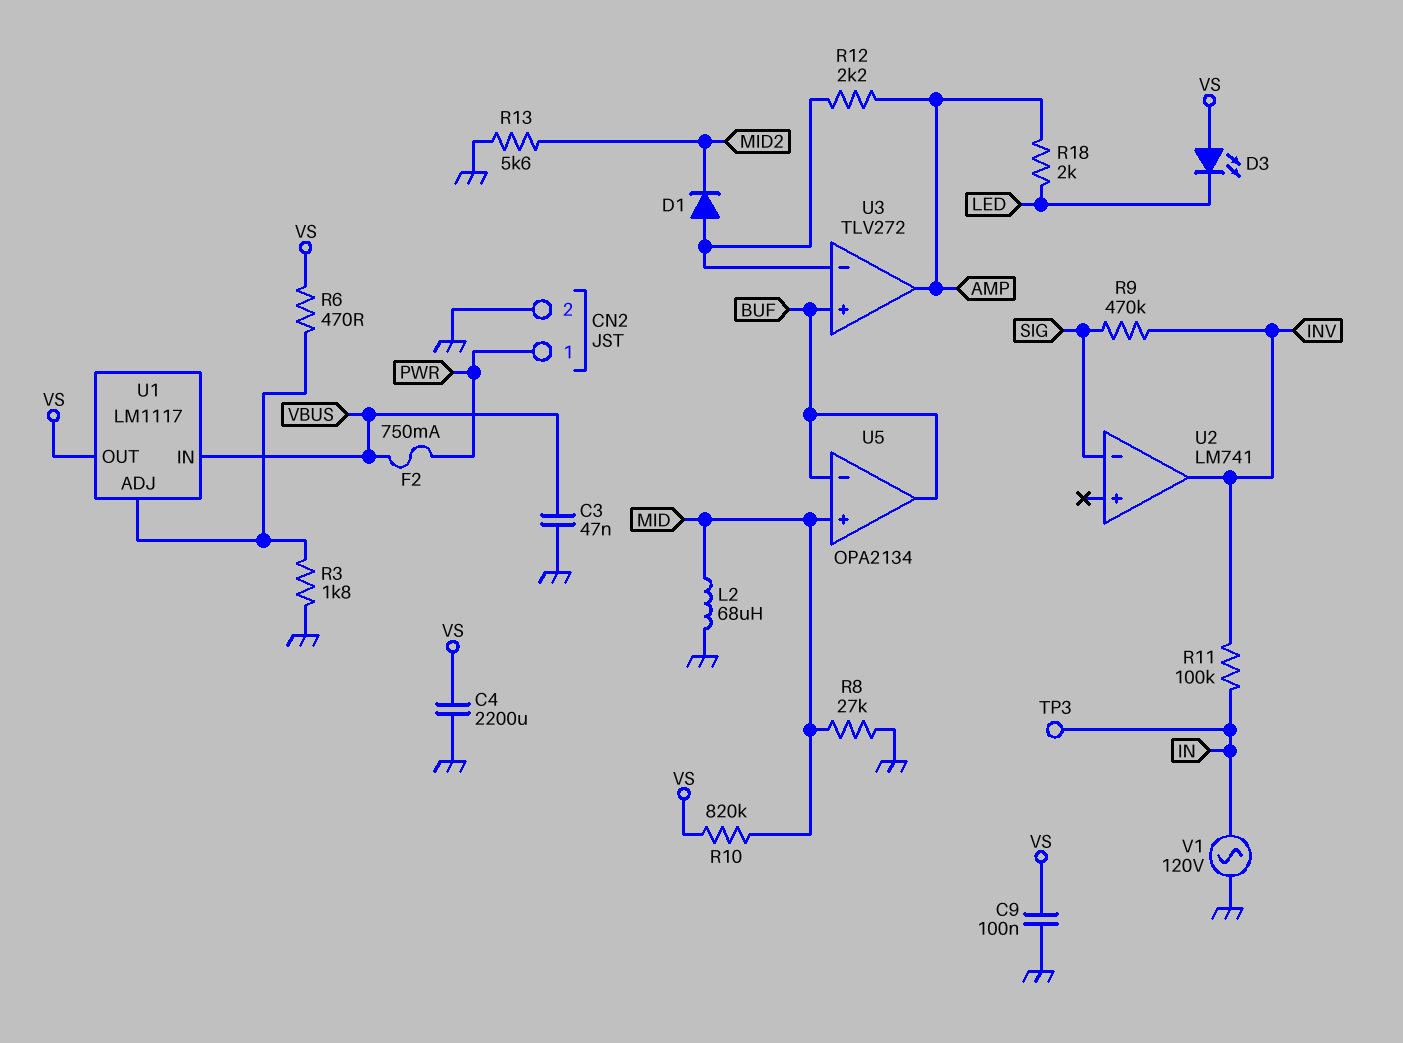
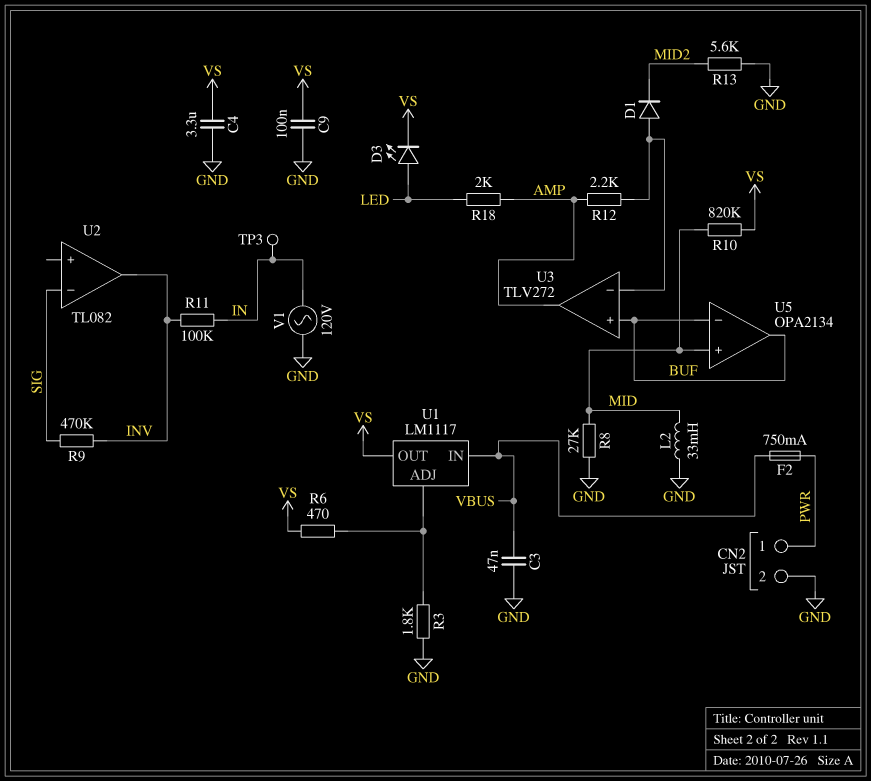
C4: 2200uF (GND, VS) -> 3.3uF (GND, VS)
D3: LED (A VS, K LED) -> LED (A LED, K VS)
L2: 68uH (GND, MID) -> 33mH (GND, MID)
U2: LM741 -> TL082

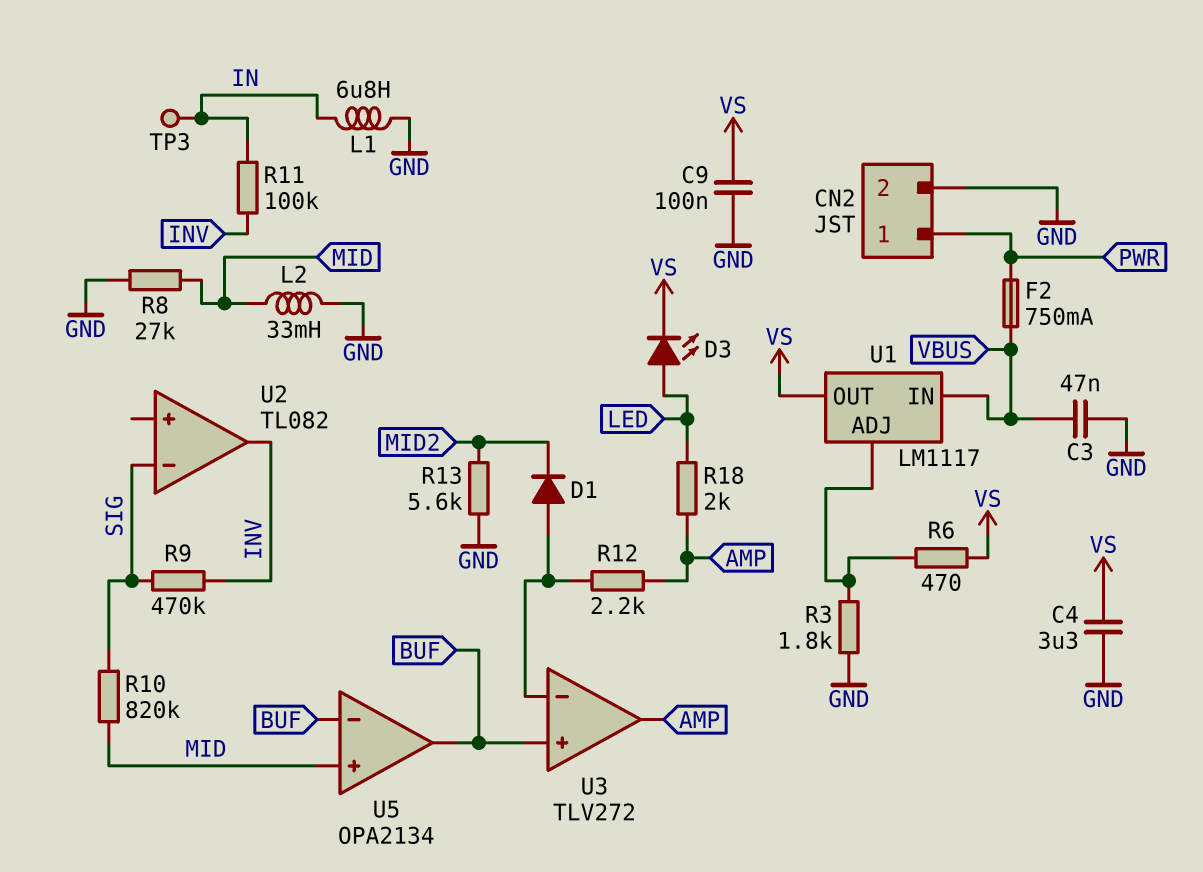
L1: none -> 6.8uH (GND, IN)
R10: 820k (MID, VS) -> 820k (MID, SIG)
V1: AC 120V (GND, IN) -> none

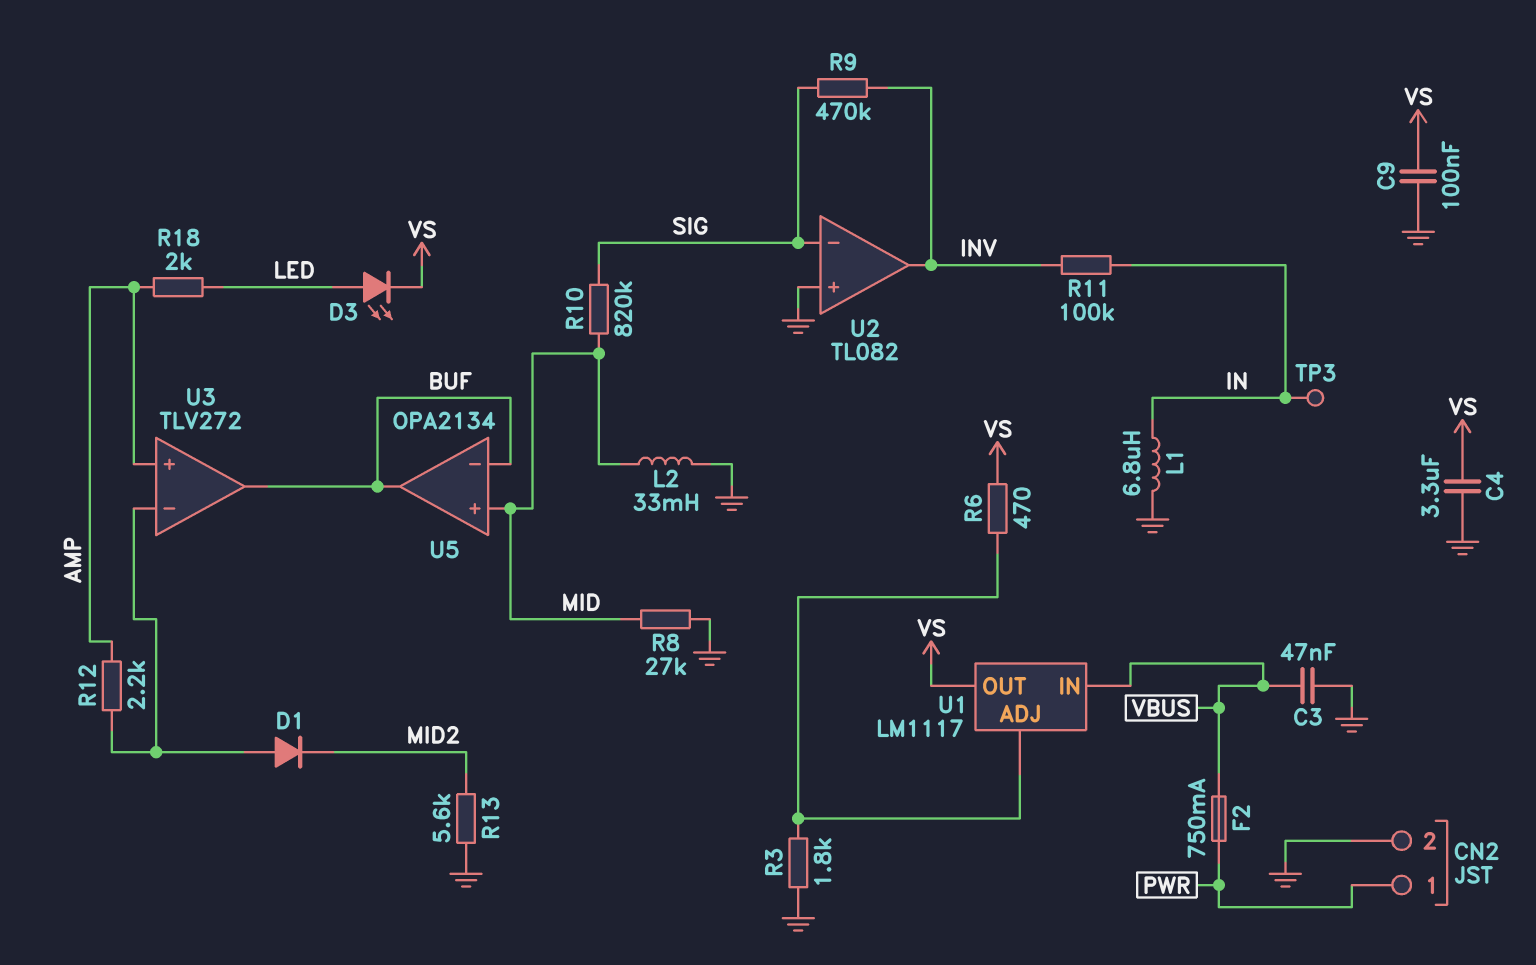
U2 pin in+: none -> GND
U3 pin in+: BUF -> AMP
U3 pin out: AMP -> BUF

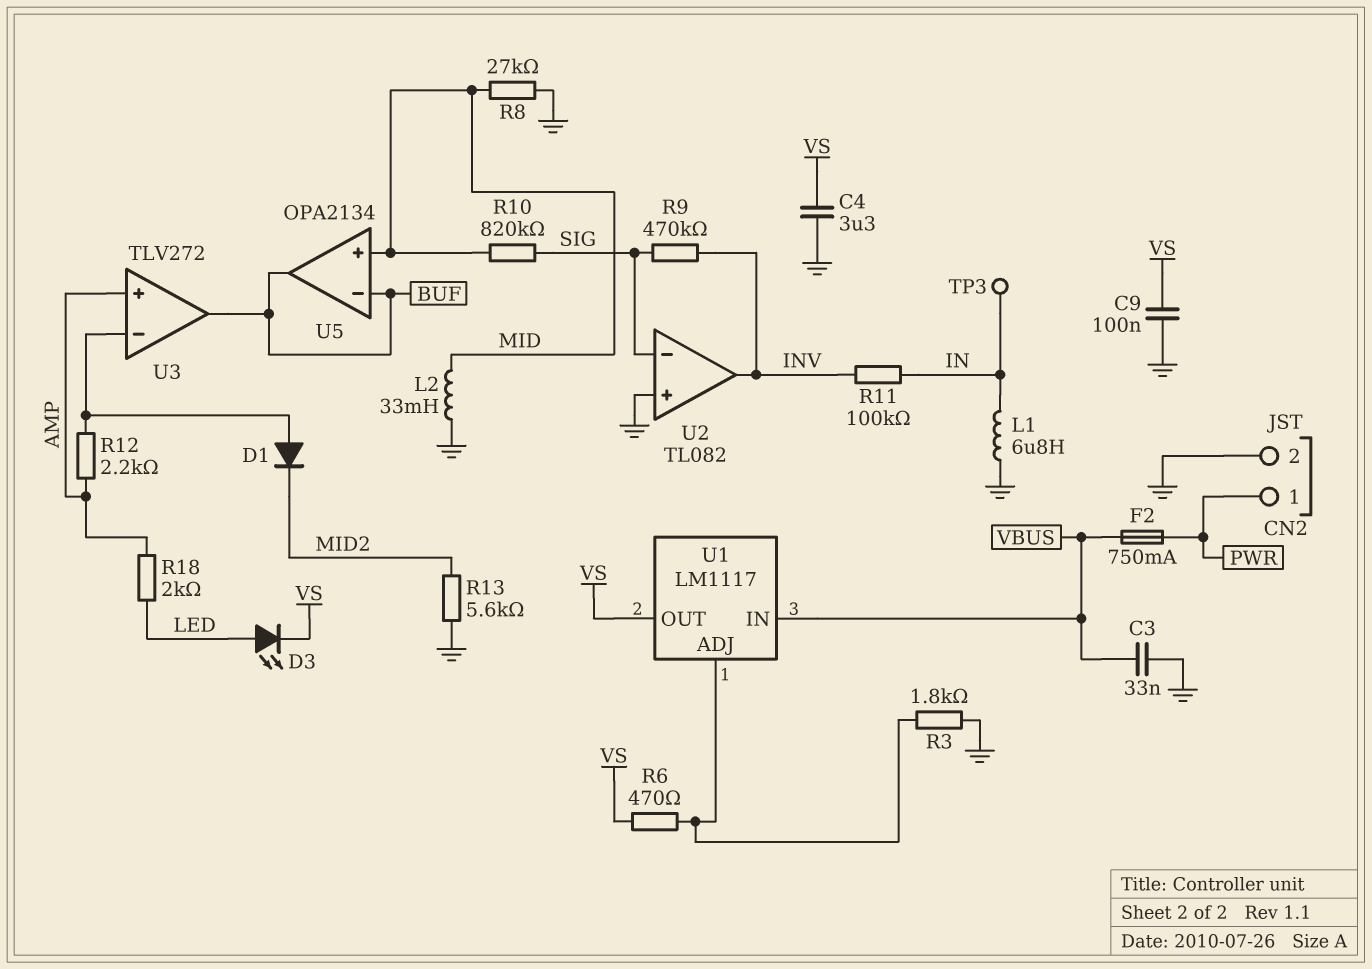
C3: 47nF (GND, VBUS) -> 33nF (GND, VBUS)

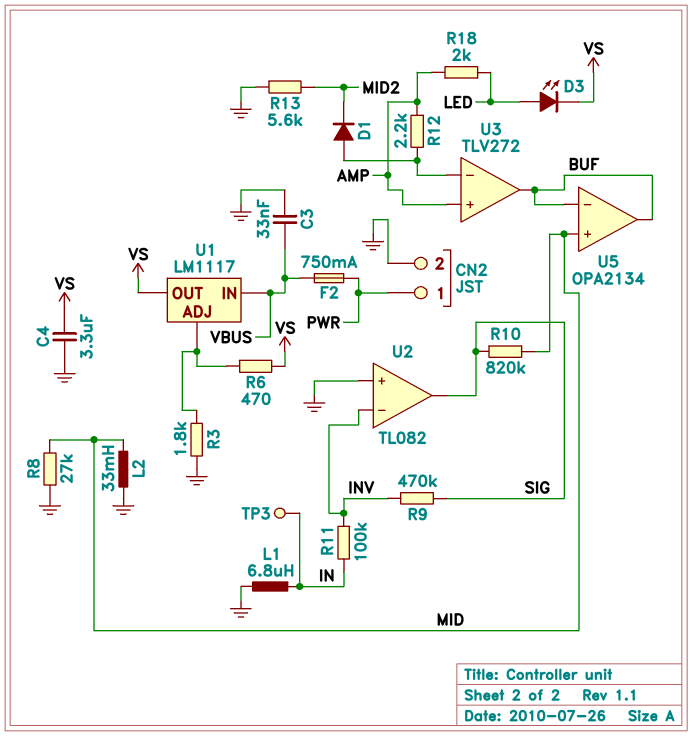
C9: 100nF (GND, VS) -> none
U2 pin in-: SIG -> INV
U2 pin out: INV -> SIG

